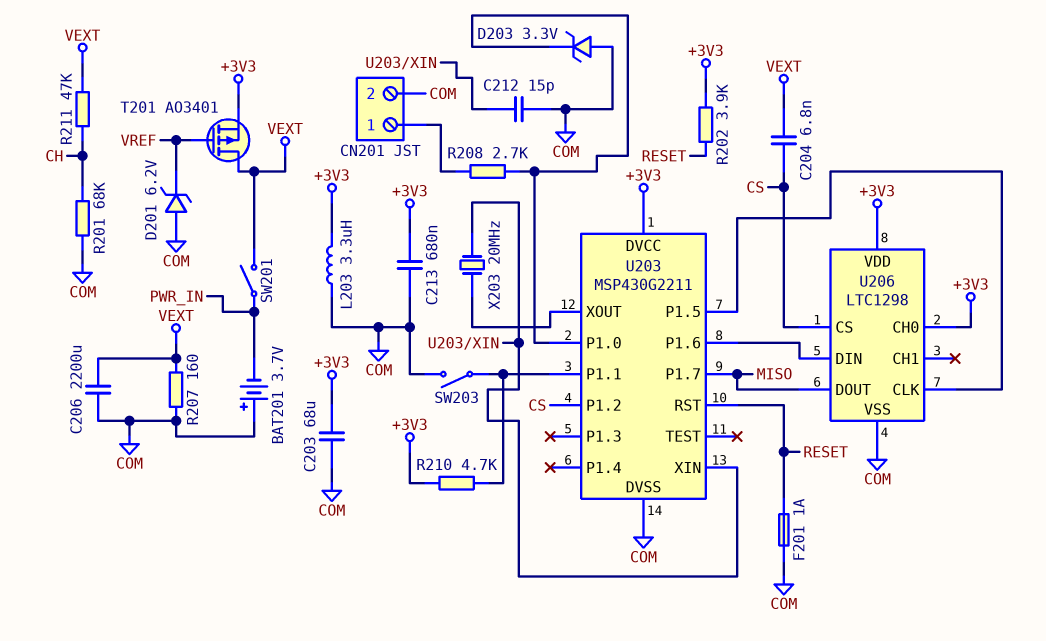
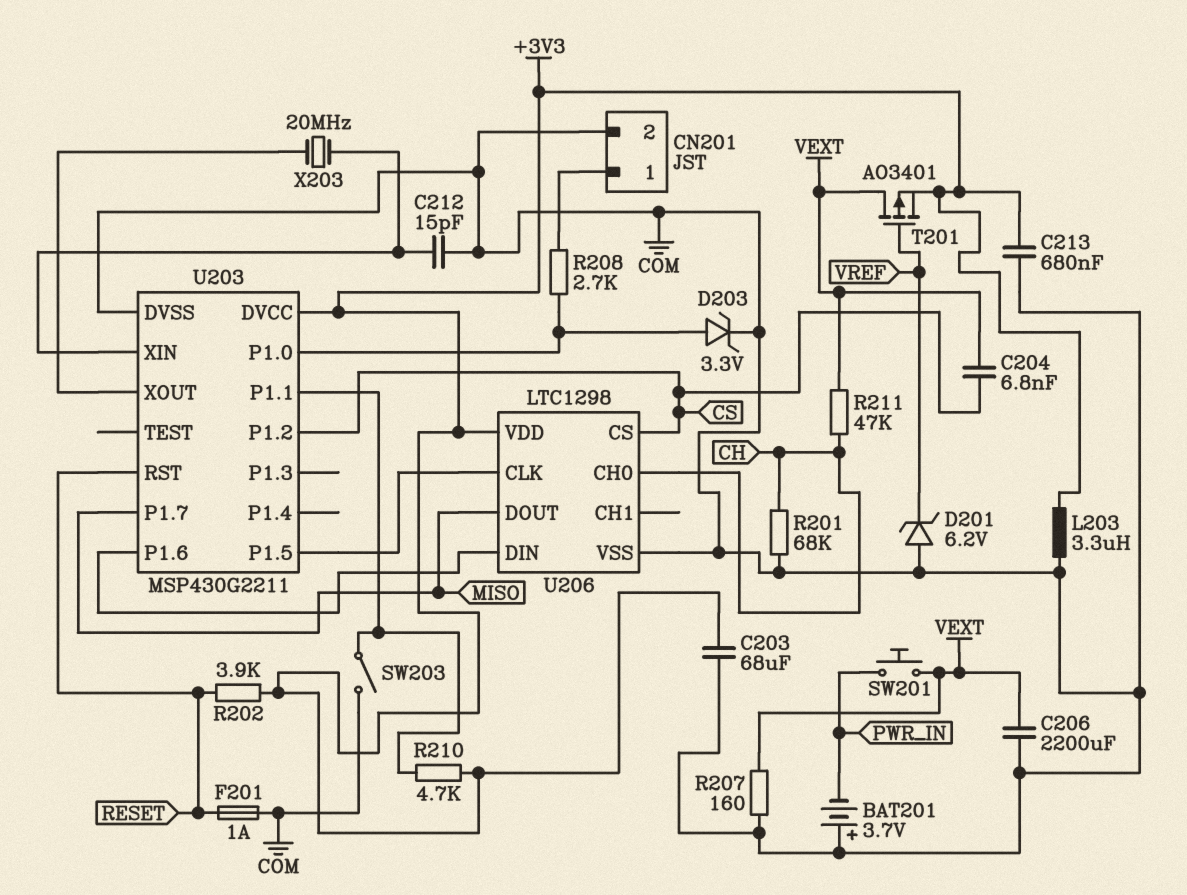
D203: zener 3.3V (A COM, K U203/P1.0) -> zener 3.3V (A U203/P1.0, K COM)
SW201: switch (PWR_IN, VEXT) -> button (PWR_IN, VEXT)
U206 pin CH0: +3V3 -> CH

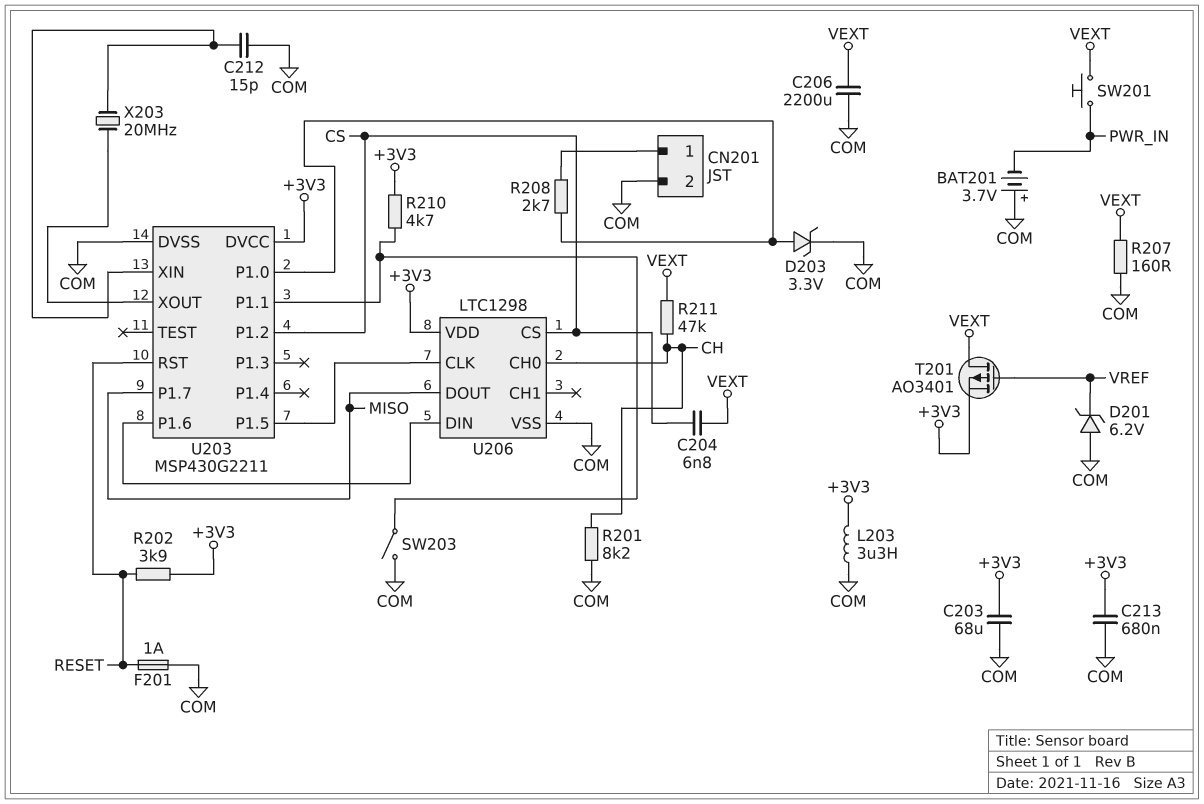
R201: 68k (CH, COM) -> 8.2k (CH, COM)

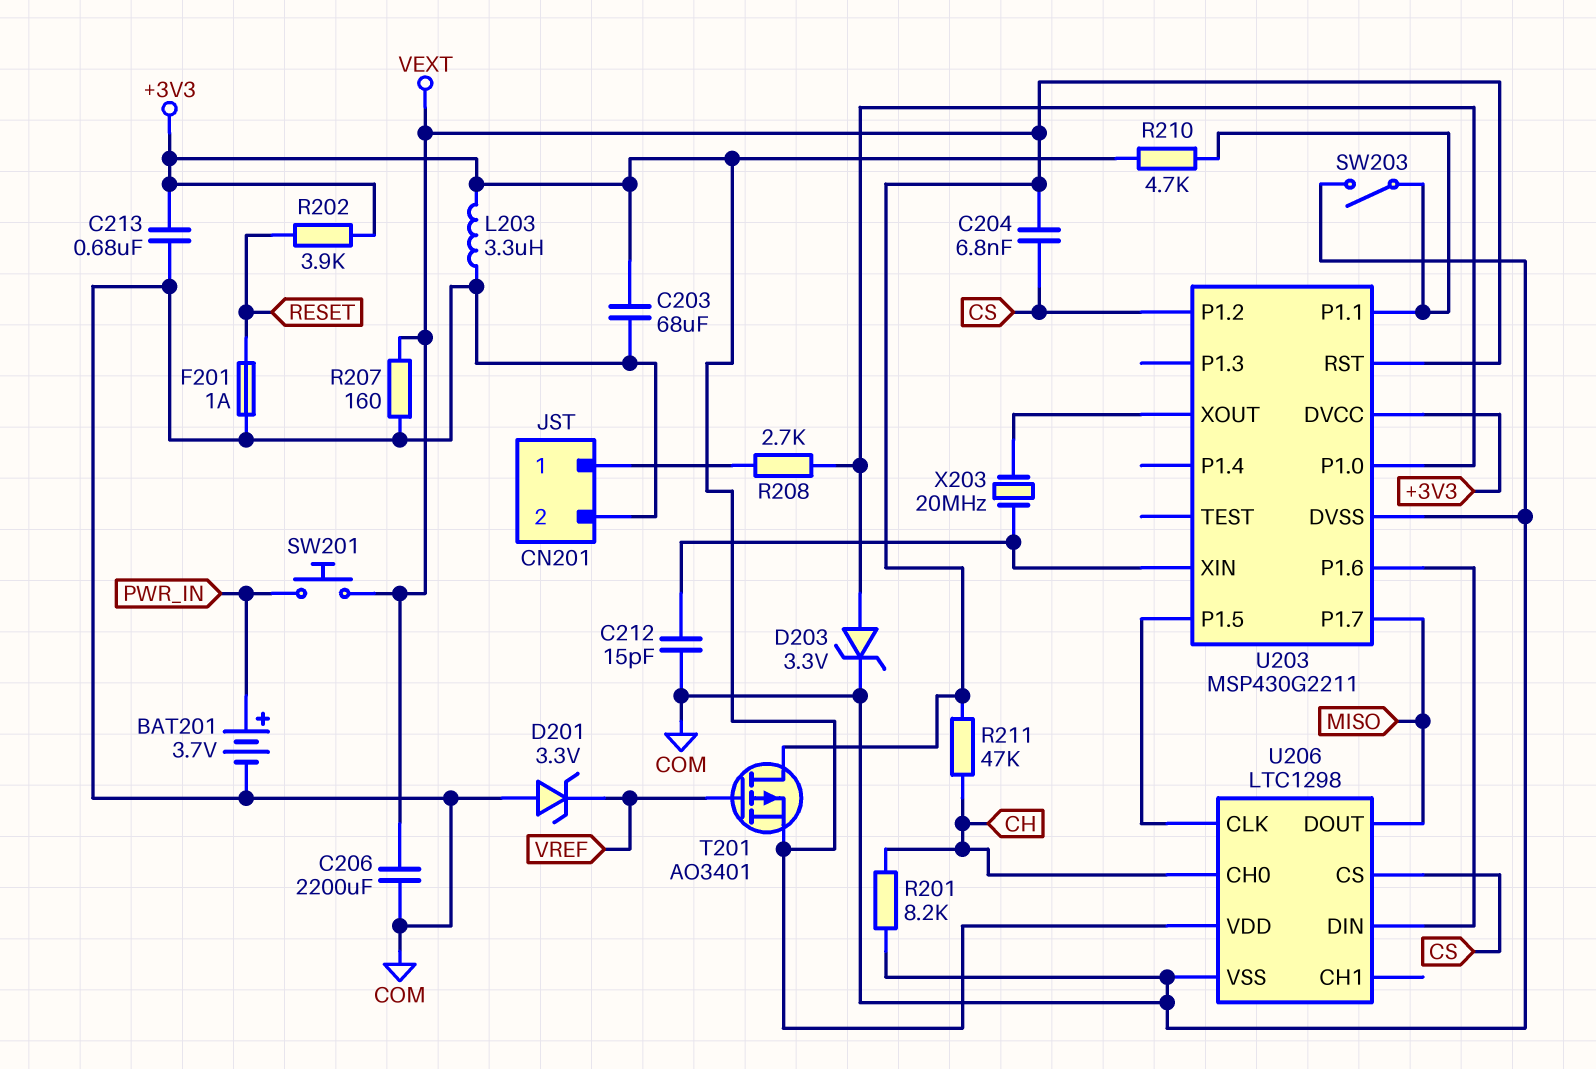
BAT201: 3.7V (plus COM, minus PWR_IN) -> 3.7V (plus PWR_IN, minus COM)
D201: zener 6.2V (A COM, K VREF) -> zener 3.3V (A COM, K VREF)
U203 pin RST: RESET -> VEXT

